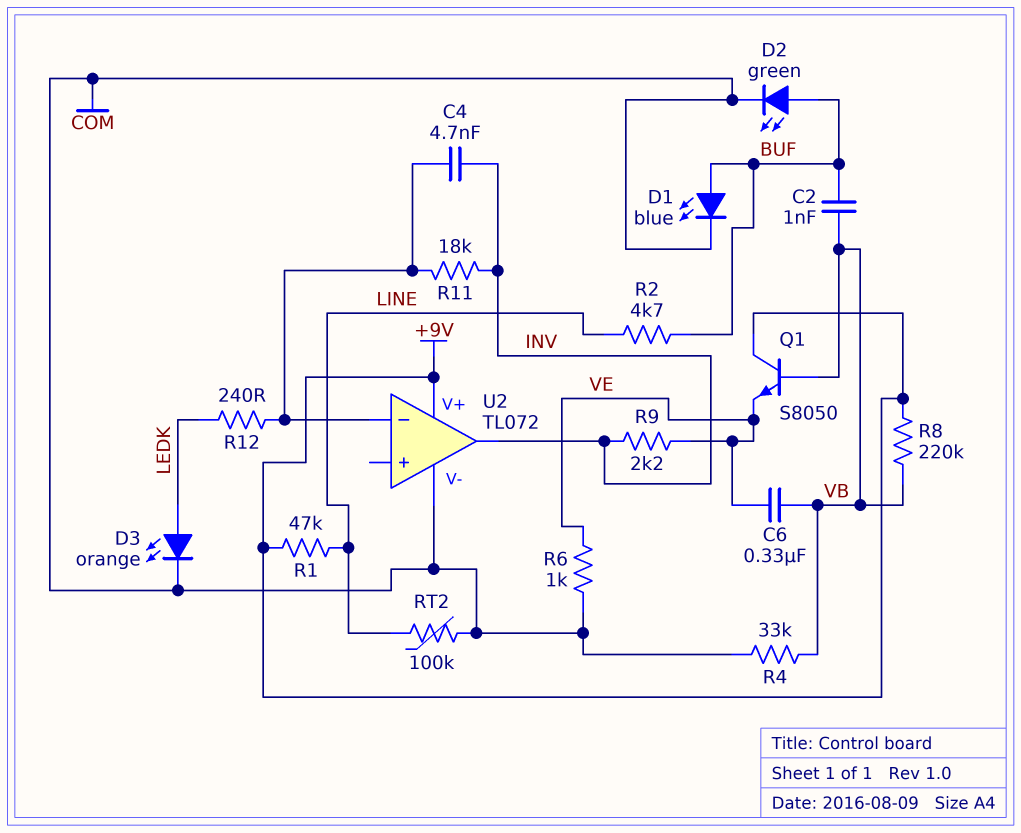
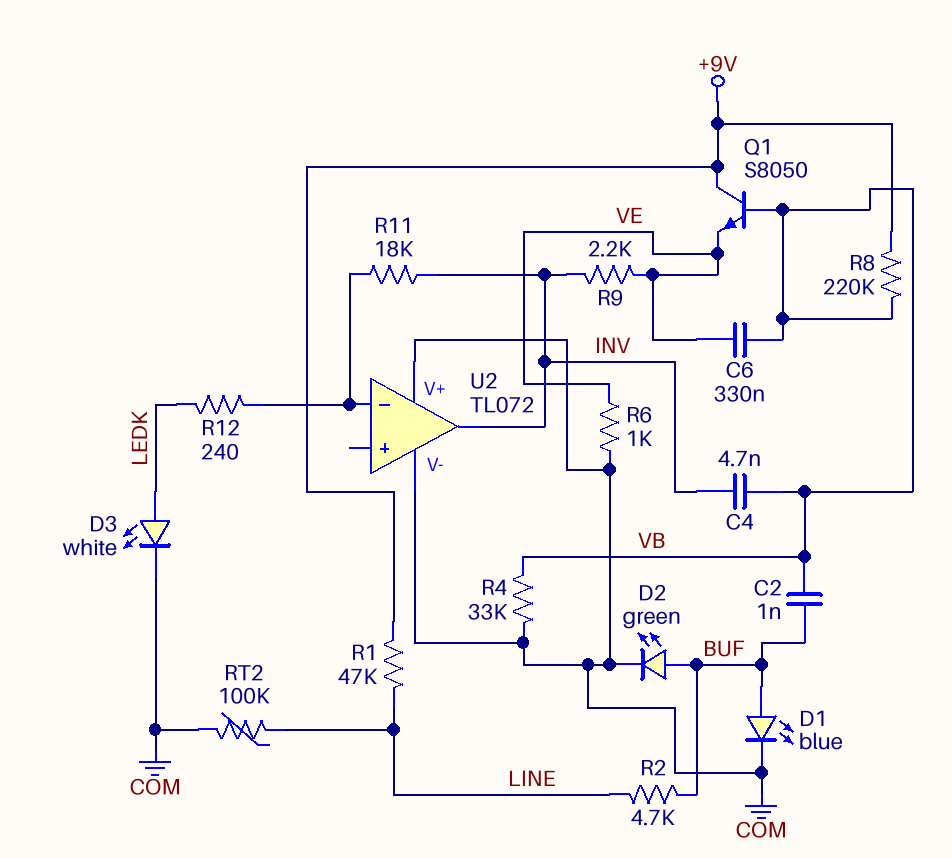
C4: 4.7nF (INV, U2/in-) -> 4.7nF (INV, VB)
D3: LED orange (A LEDK, K COM) -> LED white (A LEDK, K COM)
U2 pin V+: +9V -> COM

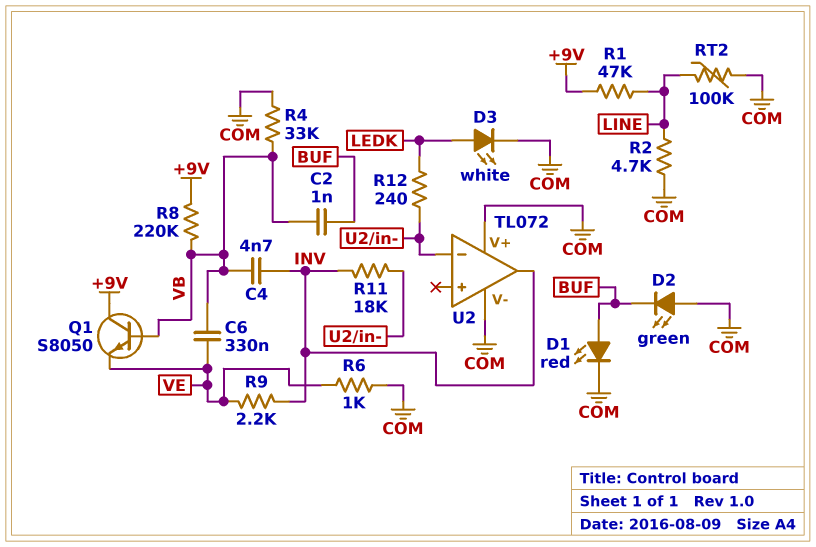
D1: LED blue (A BUF, K COM) -> LED red (A BUF, K COM)
D2: LED green (A BUF, K COM) -> LED green (A COM, K BUF)
R2: 4.7k (BUF, LINE) -> 4.7k (COM, LINE)

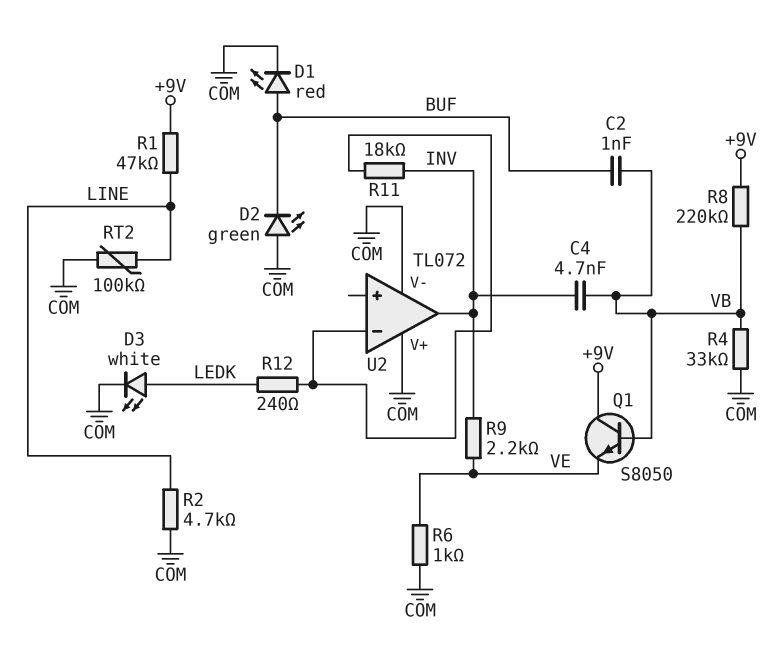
C6: 330nF (VB, VE) -> none

